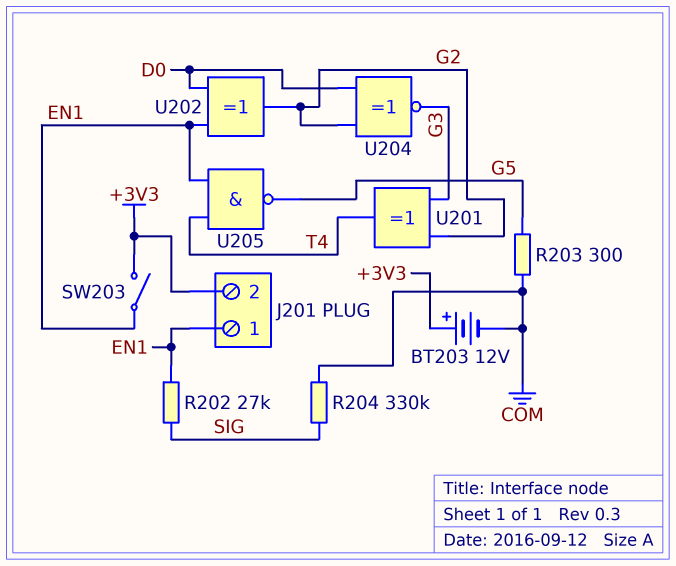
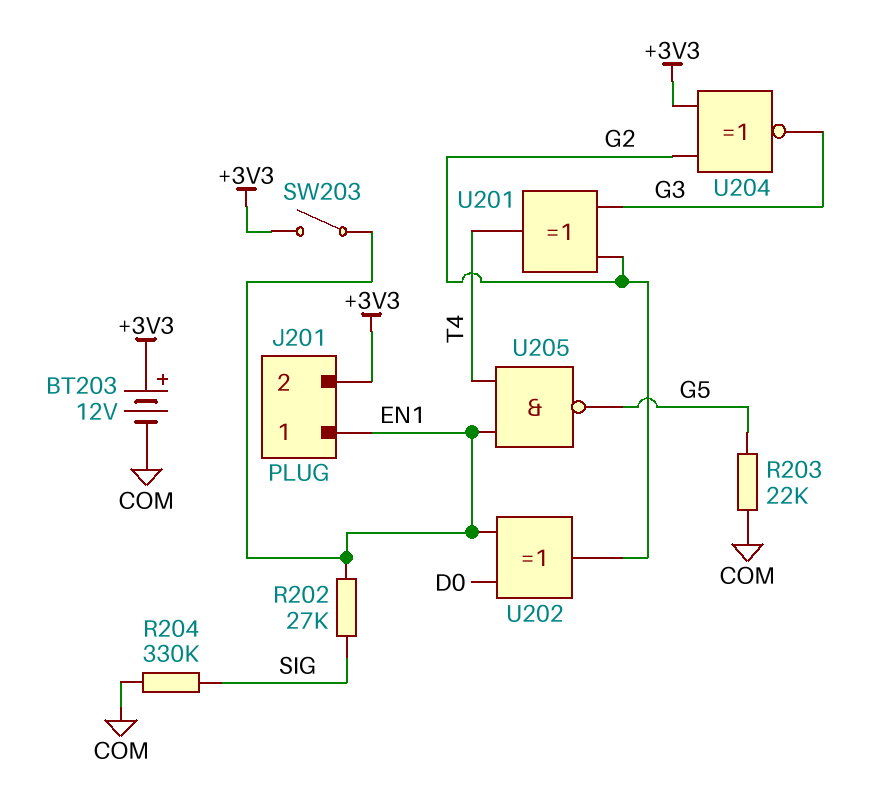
R203: 300 (COM, G5) -> 22k (COM, G5)
U204: XNOR (in D0, in G2, out G3) -> XNOR (in +3V3, in G2, out G3)

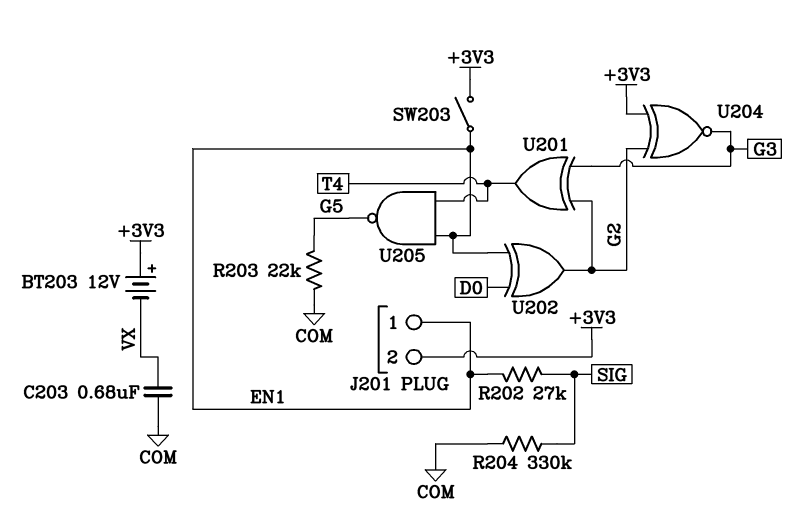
BT203: 12V (plus +3V3, minus COM) -> 12V (plus +3V3, minus VX)
C203: none -> 680nF (COM, VX)

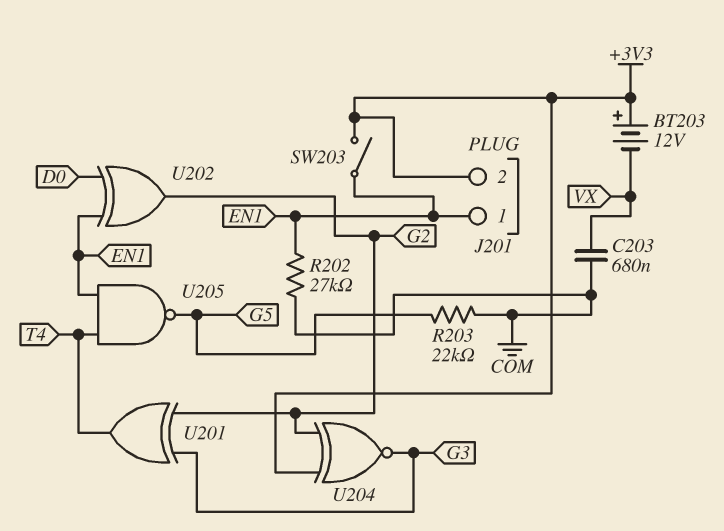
R202: 27k (EN1, SIG) -> 27k (COM, EN1)
R204: 330k (COM, SIG) -> none

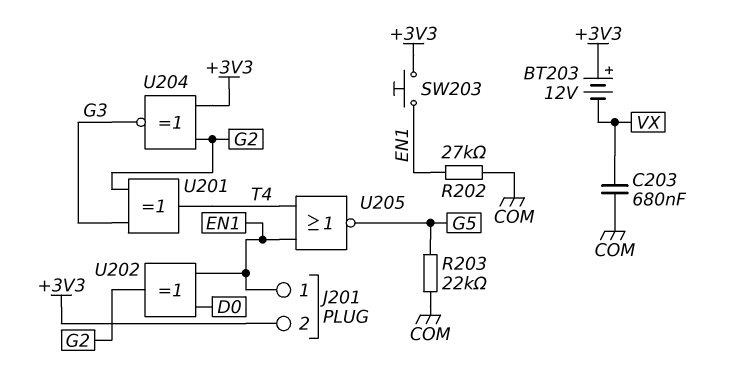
SW203: switch (+3V3, EN1) -> button (+3V3, EN1)
U205: NAND (in EN1, in T4, out G5) -> NOR (in EN1, in T4, out G5)

